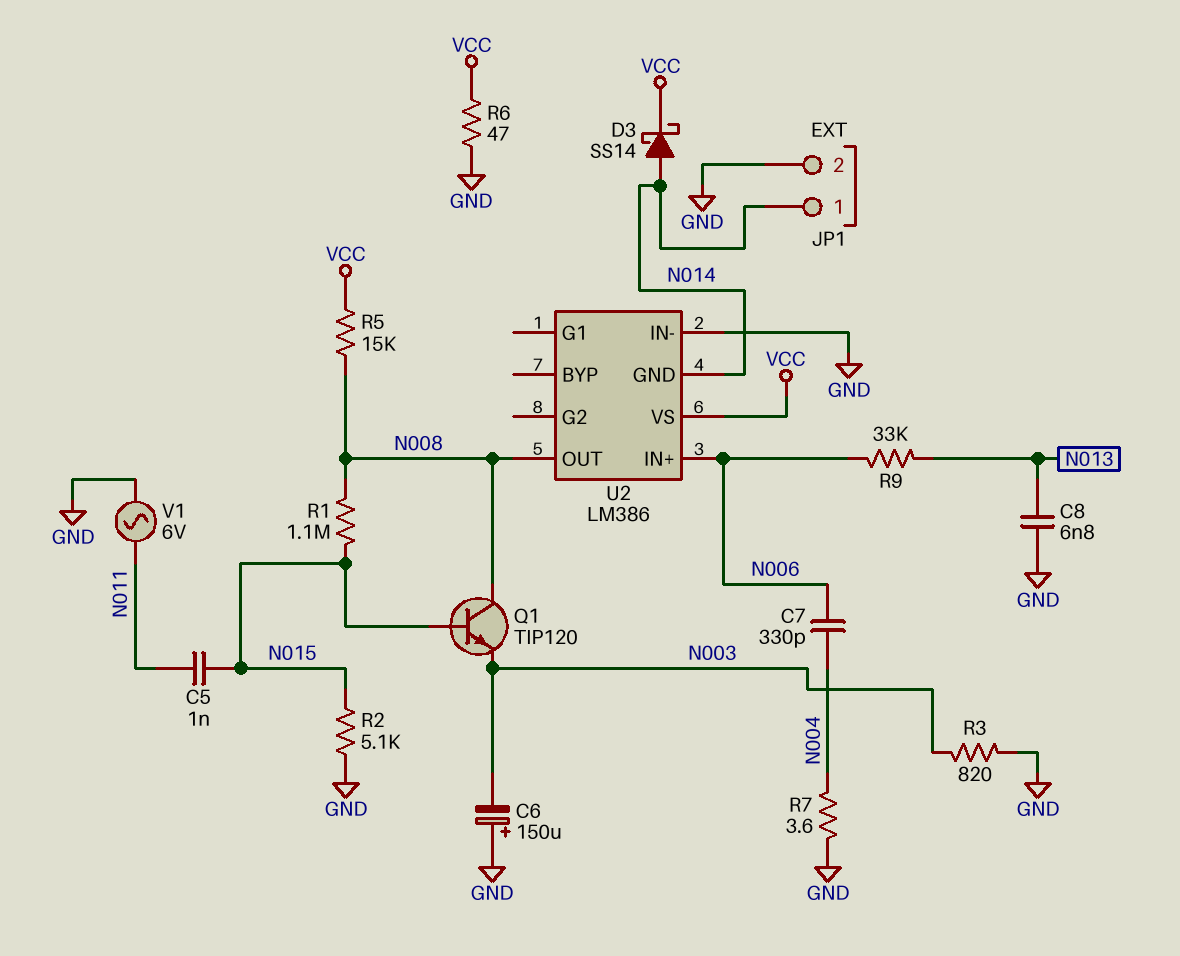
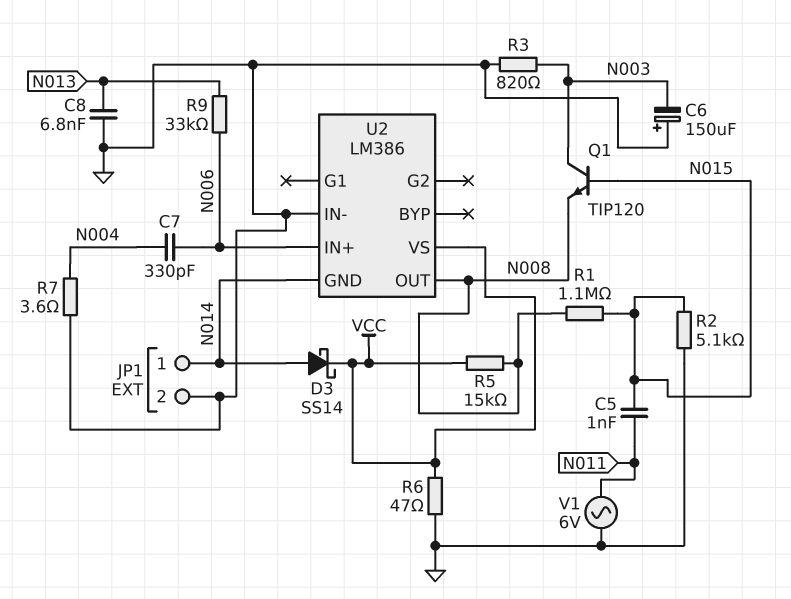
Q1: NPN TIP120 (B N015, C N008, E N003) -> NPN TIP120 (B N015, C N003, E N008)

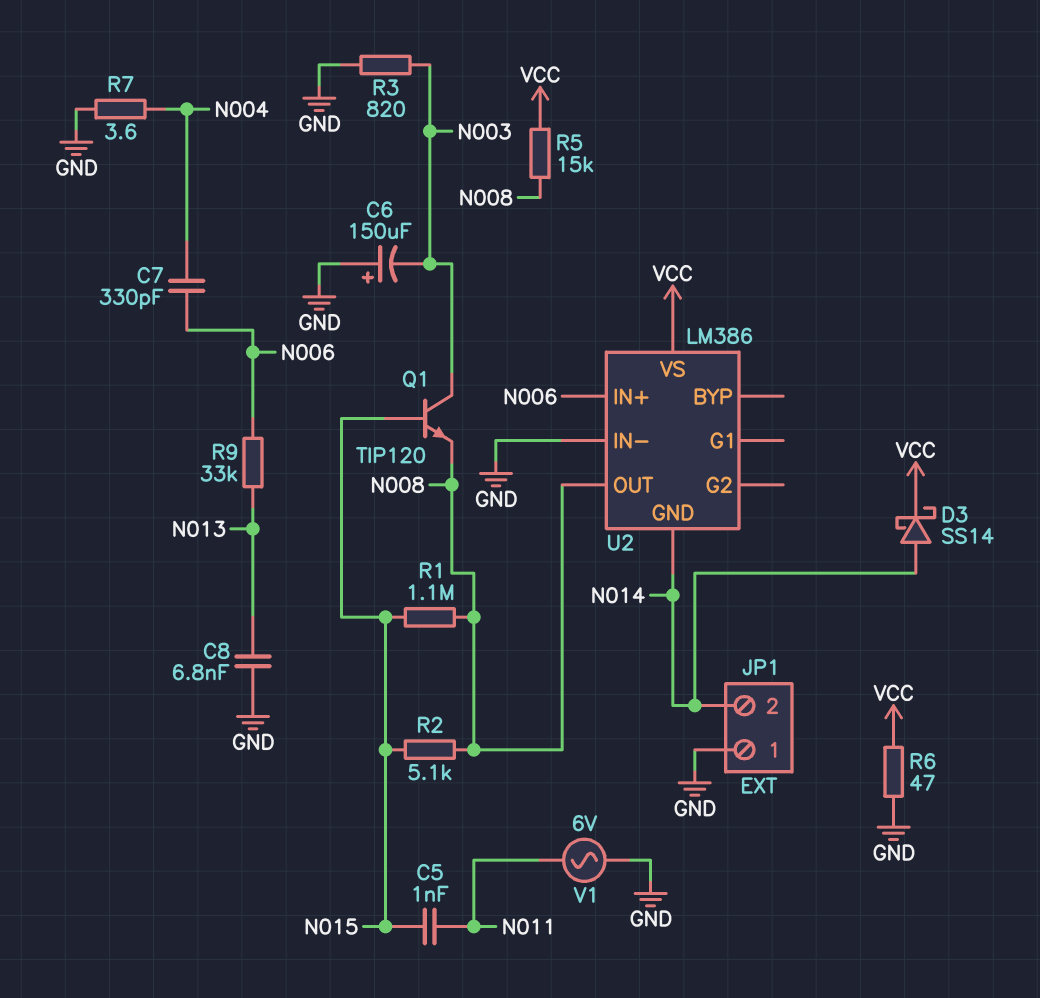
JP1 pin 1: N014 -> GND
JP1 pin 2: GND -> N014
R2: 5.1k (GND, N015) -> 5.1k (N008, N015)

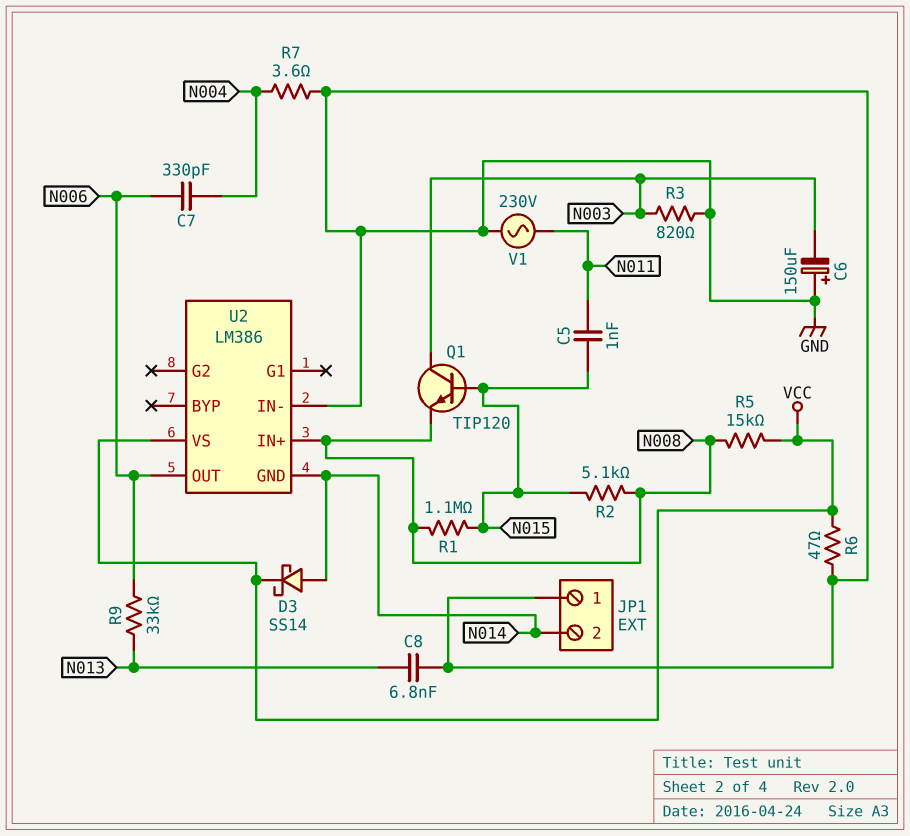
U2 pin IN+: N006 -> N008
U2 pin OUT: N008 -> N006
V1: AC 6V (GND, N011) -> AC 230V (GND, N011)

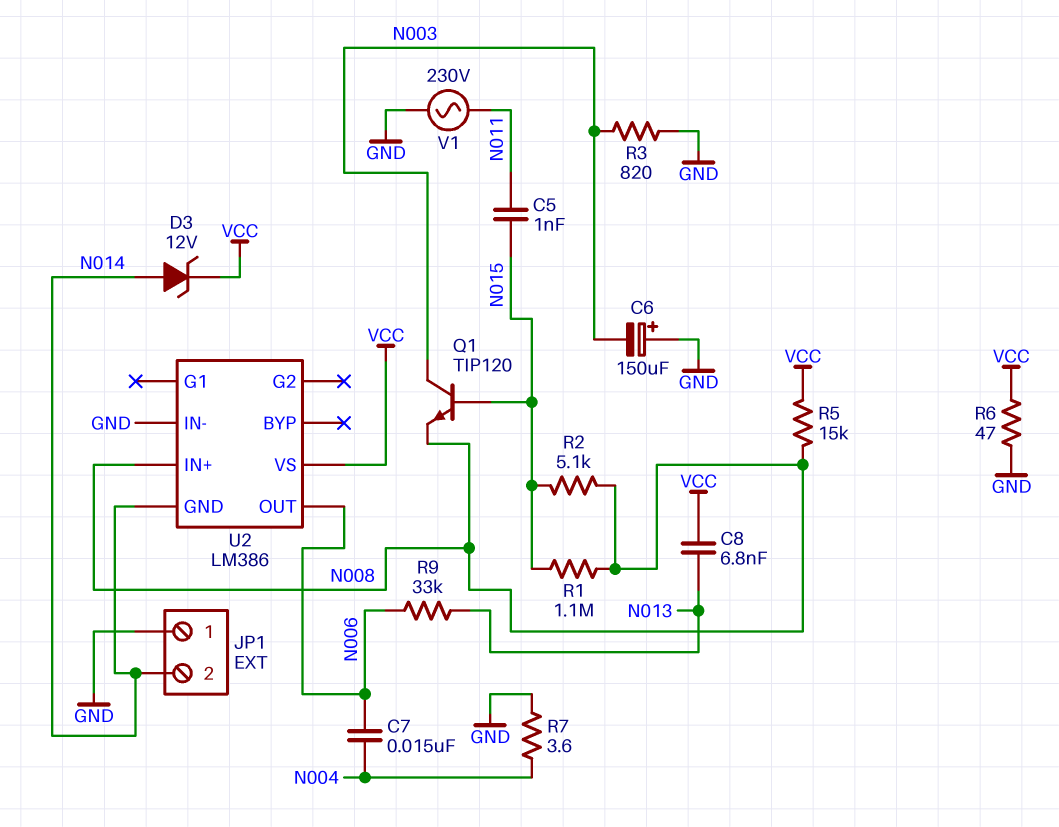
C7: 330pF (N004, N006) -> 15nF (N004, N006)
C8: 6.8nF (GND, N013) -> 6.8nF (N013, VCC)
D3: schottky SS14 (A N014, K VCC) -> zener 12V (A N014, K VCC)

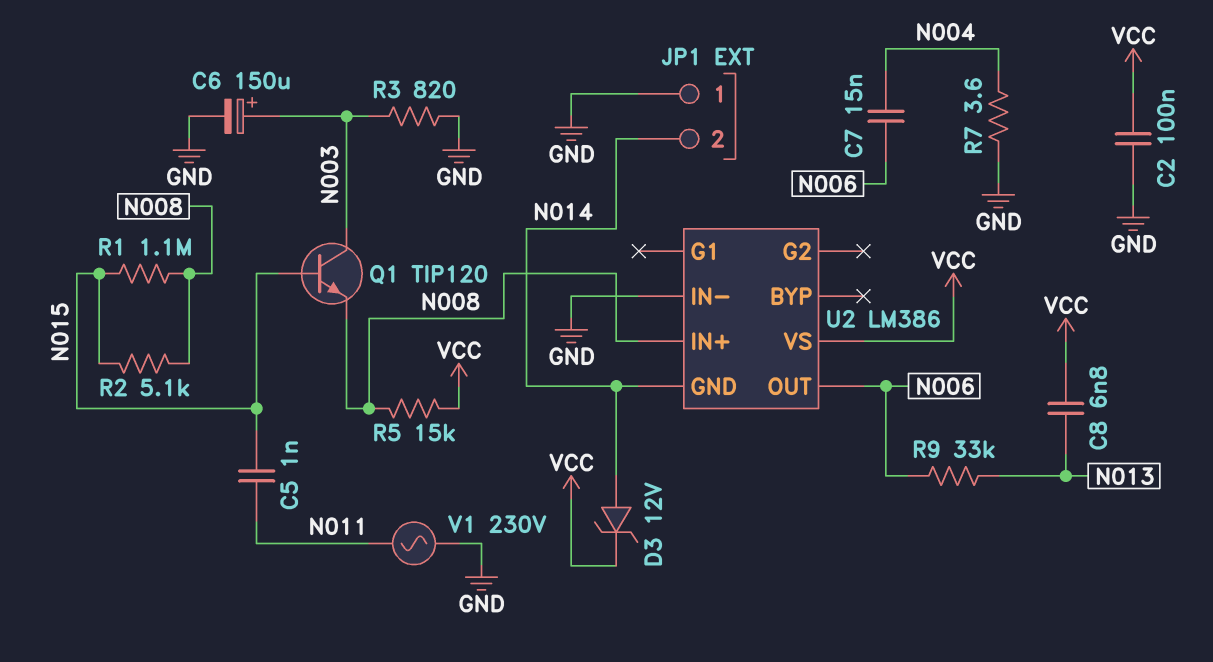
C2: none -> 100nF (GND, VCC)
C6: 150uF (plus GND, minus N003) -> 150uF (plus N003, minus GND)
R6: 47 (GND, VCC) -> none

